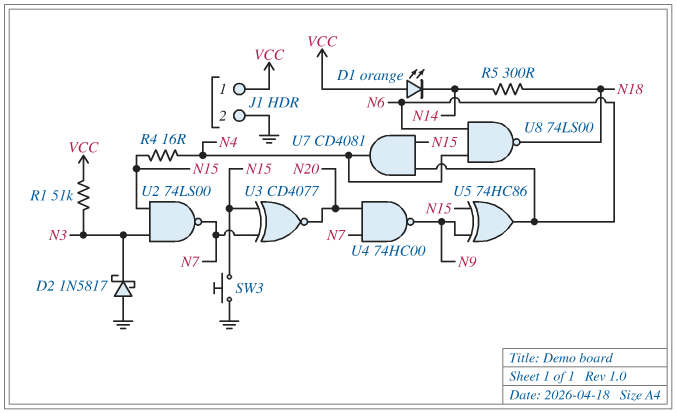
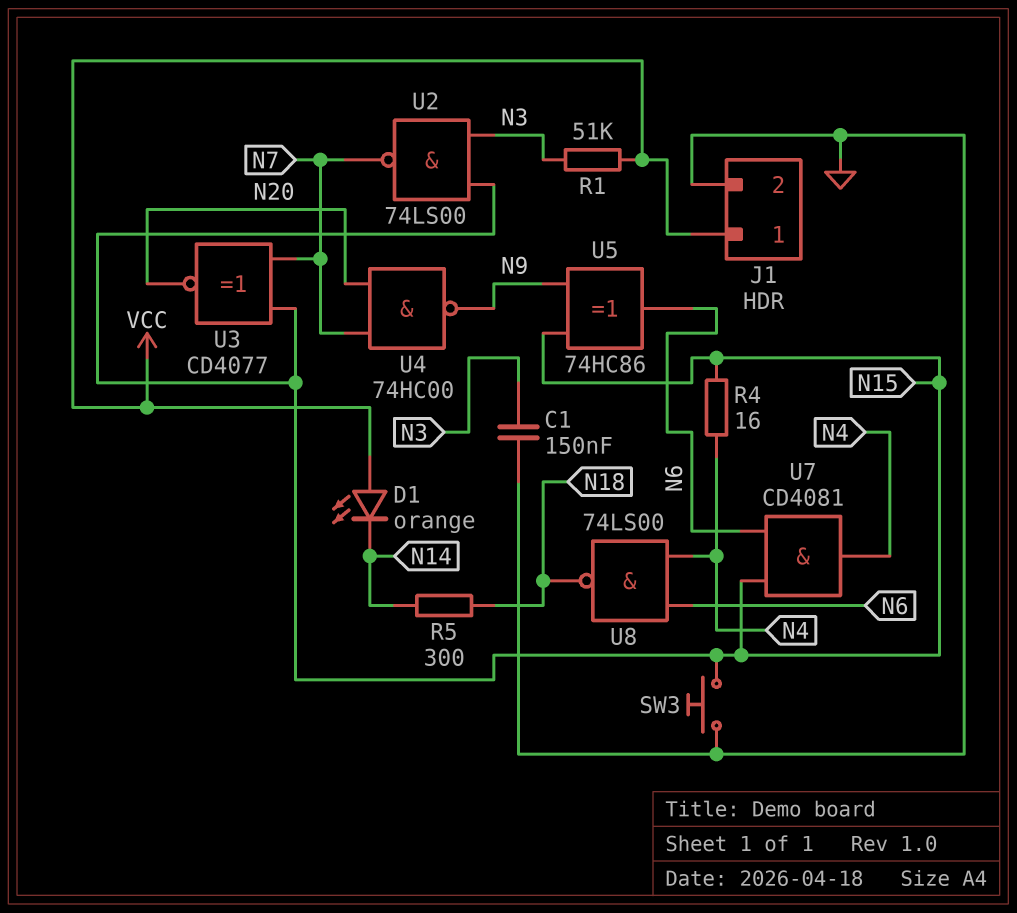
C1: none -> 150nF (GND, N3)
D2: schottky 1N5817 (A GND, K N3) -> none

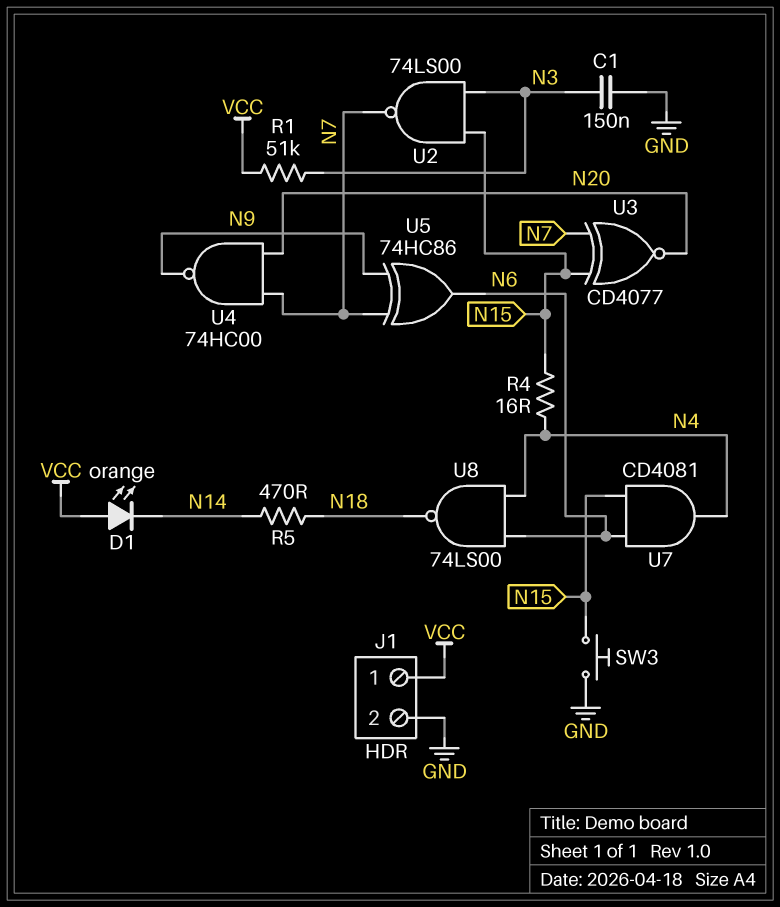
R5: 300 (N14, N18) -> 470 (N14, N18)
U5: XOR 74HC86 (in N9, in N15, out N6) -> XOR 74HC86 (in N7, in N9, out N6)

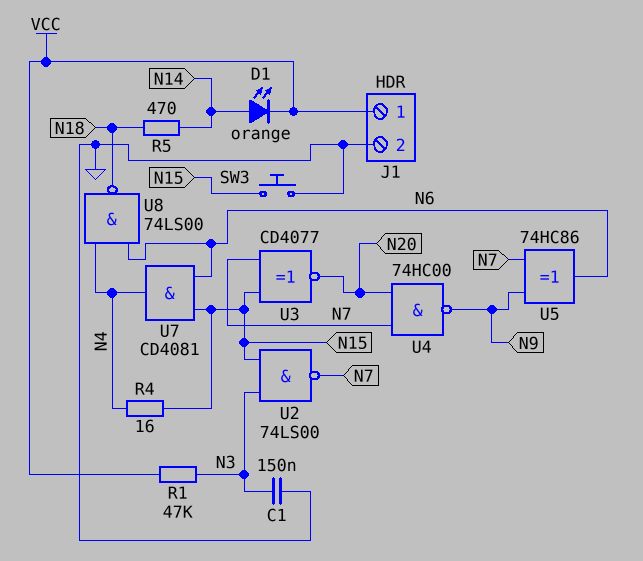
D1: LED orange (A VCC, K N14) -> LED orange (A N14, K VCC)
R1: 51k (N3, VCC) -> 47k (N3, VCC)

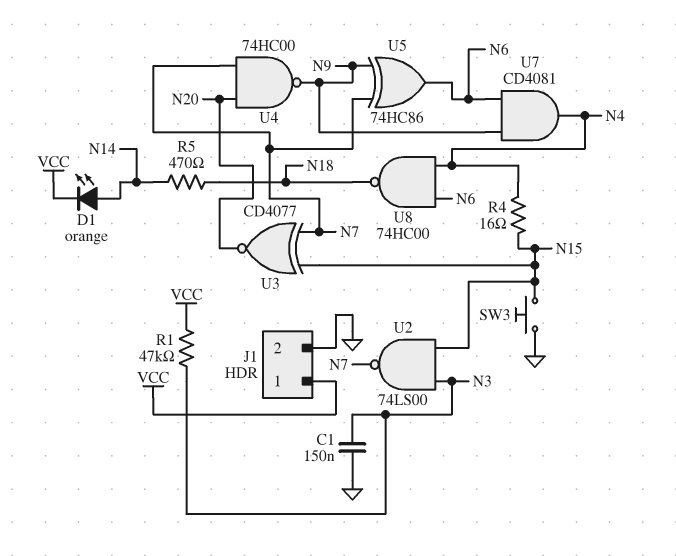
U7: AND CD4081 (in N6, in N15, out N4) -> AND CD4081 (in N6, in N9, out N4)
U8: NAND 74LS00 (in N4, in N6, out N18) -> NAND 74HC00 (in N4, in N6, out N18)

